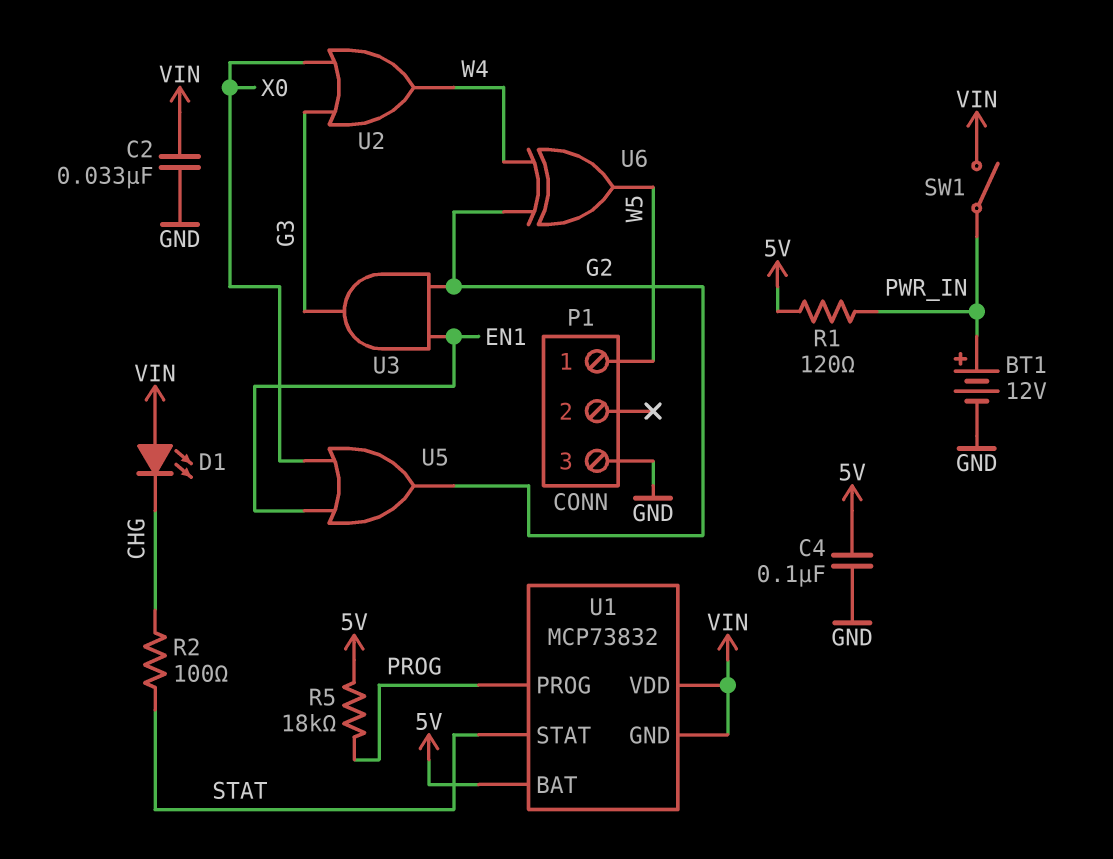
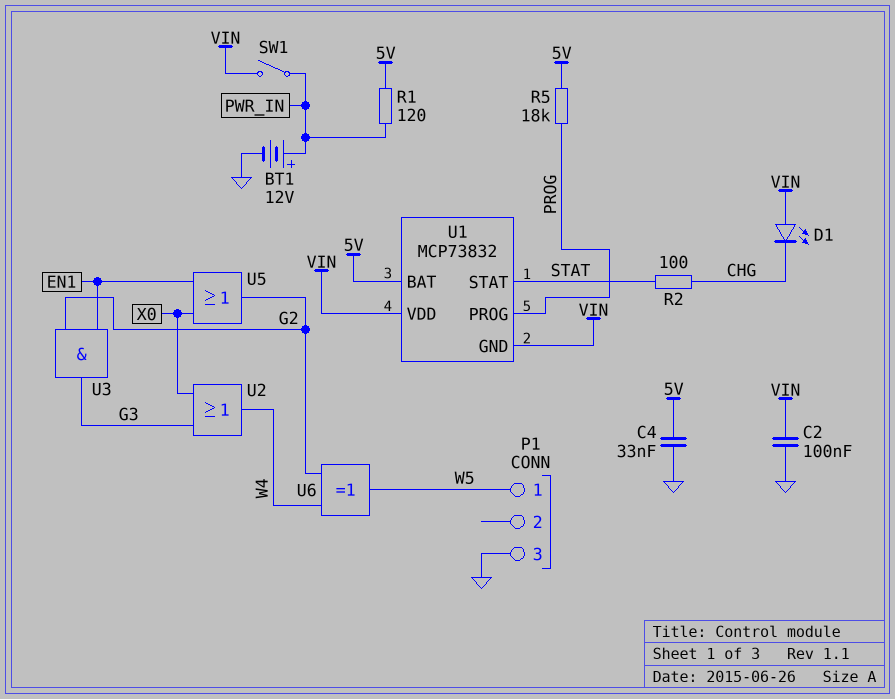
C2: 33nF (GND, VIN) -> 100nF (GND, VIN)
C4: 100nF (5V, GND) -> 33nF (5V, GND)

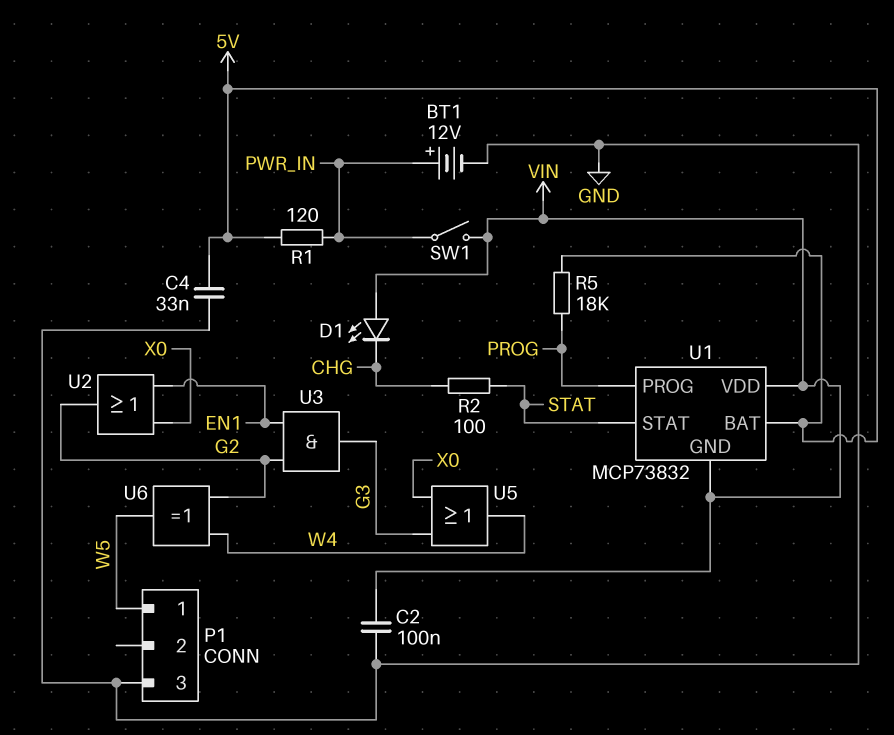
U2: OR (in G3, in X0, out W4) -> OR (in EN1, in X0, out G2)
U5: OR (in EN1, in X0, out G2) -> OR (in G3, in X0, out W4)

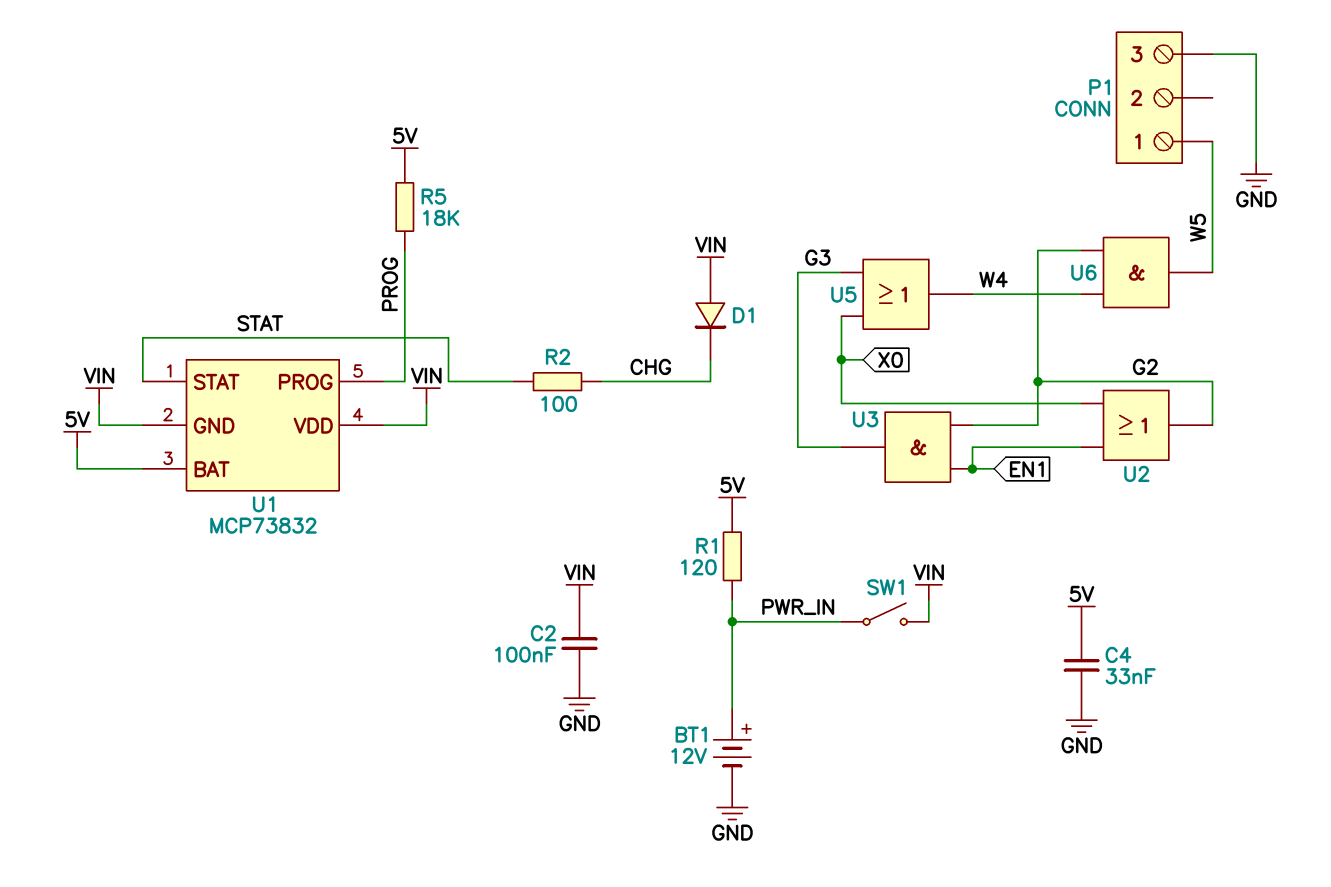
D1: LED (A VIN, K CHG) -> diode (A VIN, K CHG)
U6: XOR (in G2, in W4, out W5) -> AND (in G2, in W4, out W5)

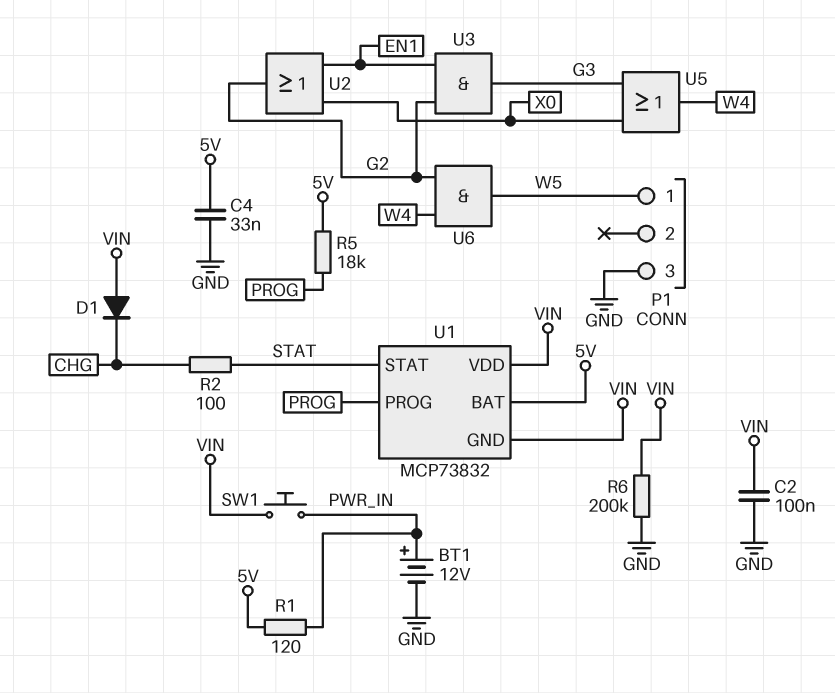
R6: none -> 200k (GND, VIN)
SW1: switch (PWR_IN, VIN) -> button (PWR_IN, VIN)

